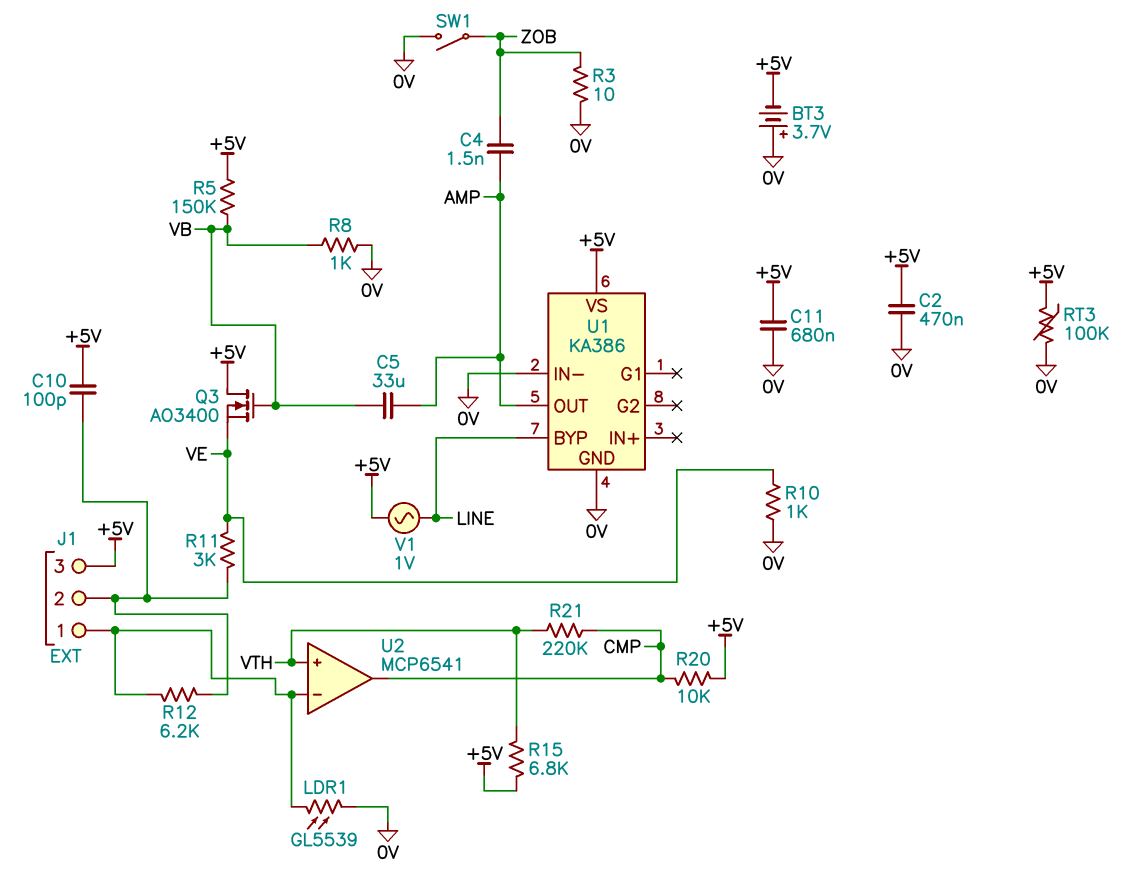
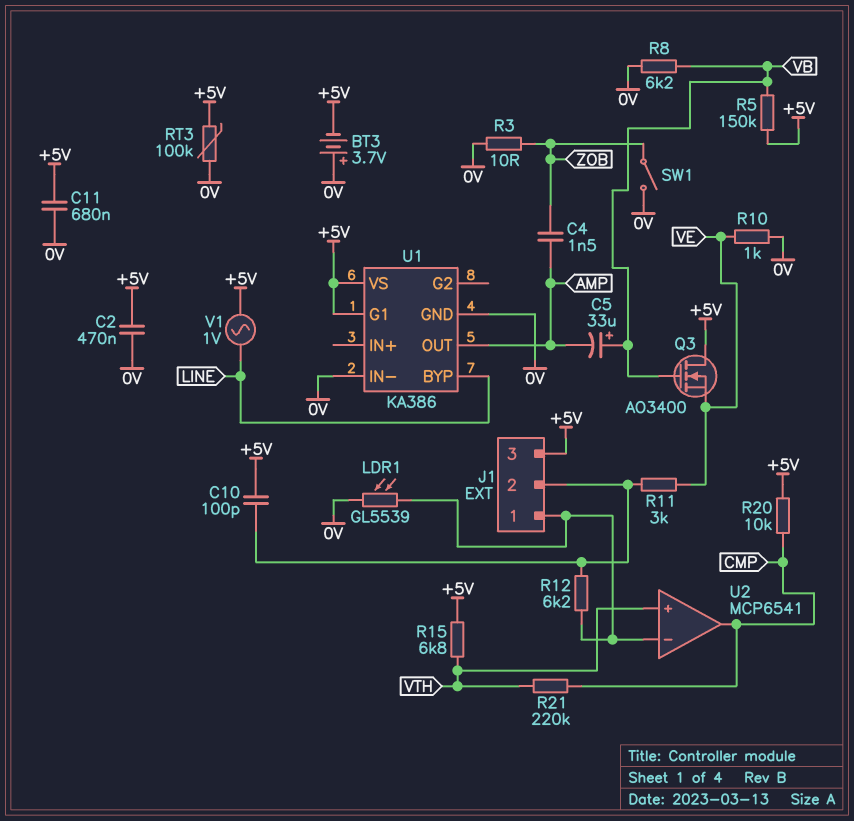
C5: 33uF (AMP, VB) -> 33uF (plus VB, minus AMP)
R8: 1k (0V, VB) -> 6.2k (0V, VB)
U1 pin G1: none -> +5V

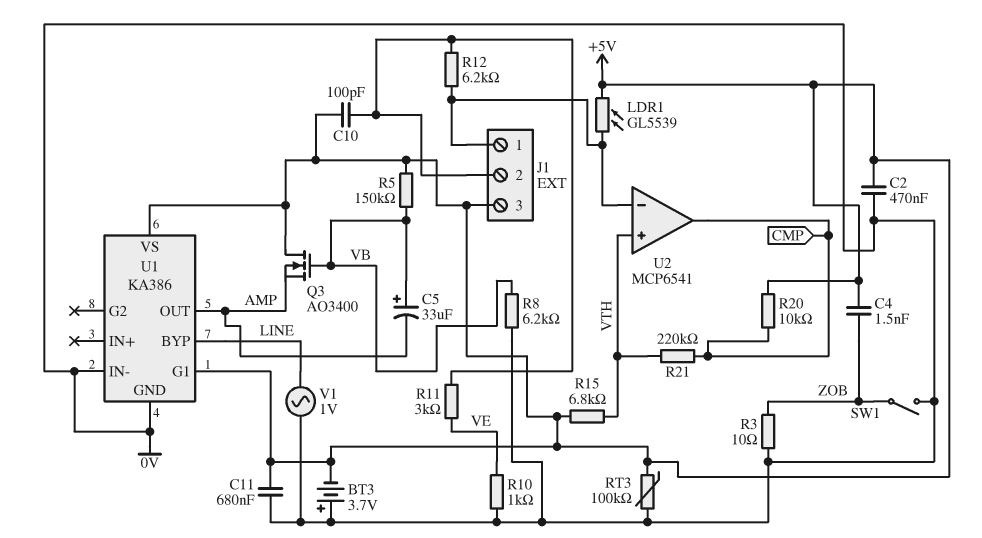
C4: 1.5nF (AMP, ZOB) -> 1.5nF (+5V, ZOB)
LDR1: GL5539 (0V, J1/1) -> GL5539 (+5V, J1/1)
Q3: NMOS AO3400 (G VB, D +5V, S VE) -> NMOS AO3400 (G VB, D +5V, S AMP)
V1: AC 1V (+5V, LINE) -> AC 1V (0V, LINE)

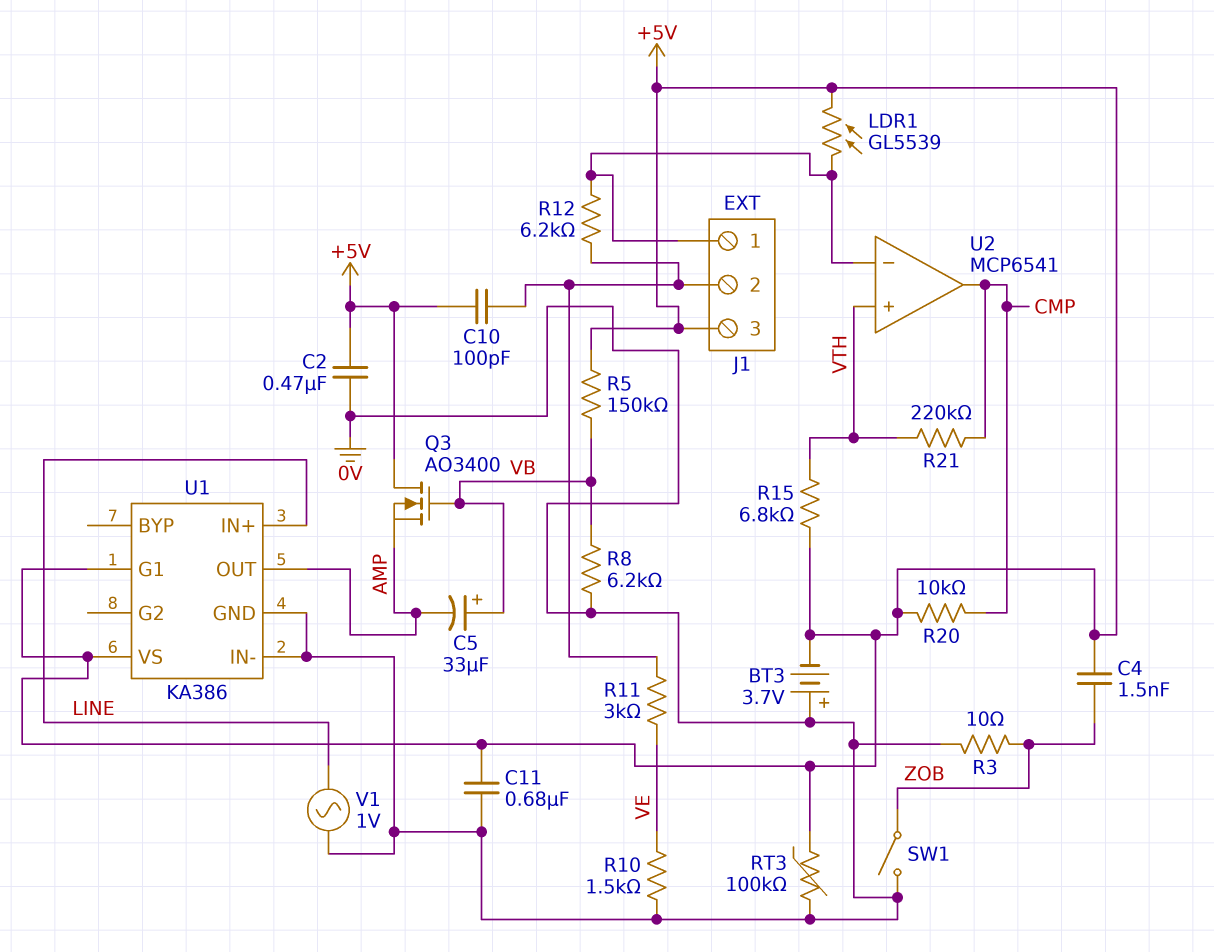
R10: 1k (0V, VE) -> 1.5k (0V, VE)
U1 pin BYP: LINE -> none
U1 pin IN+: none -> LINE

